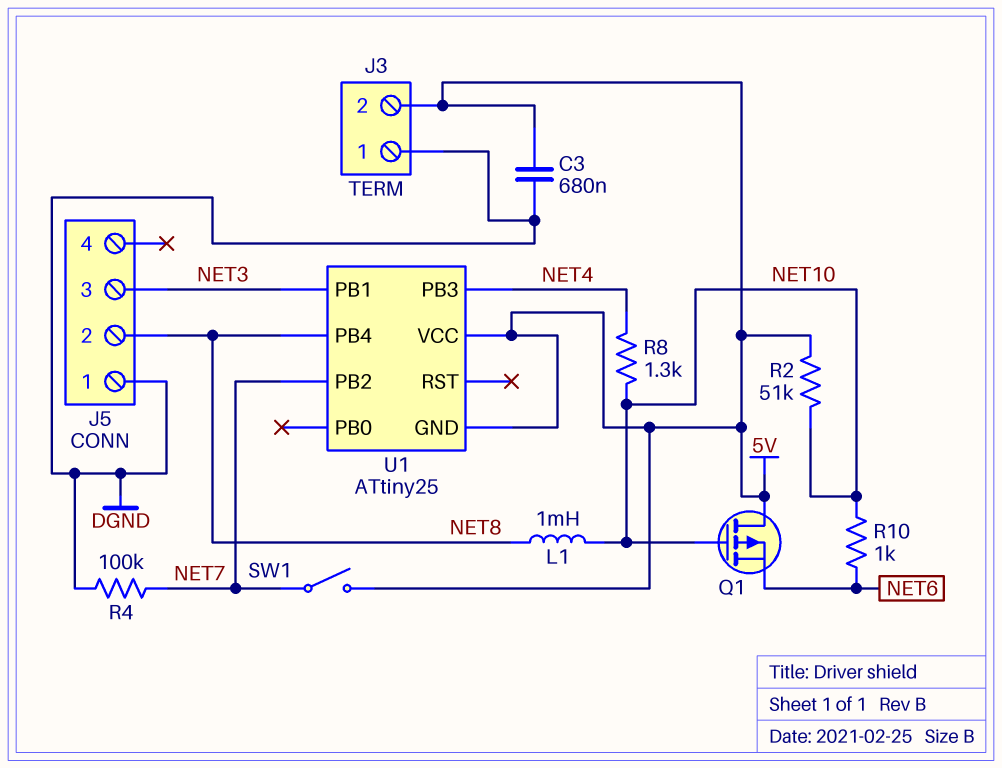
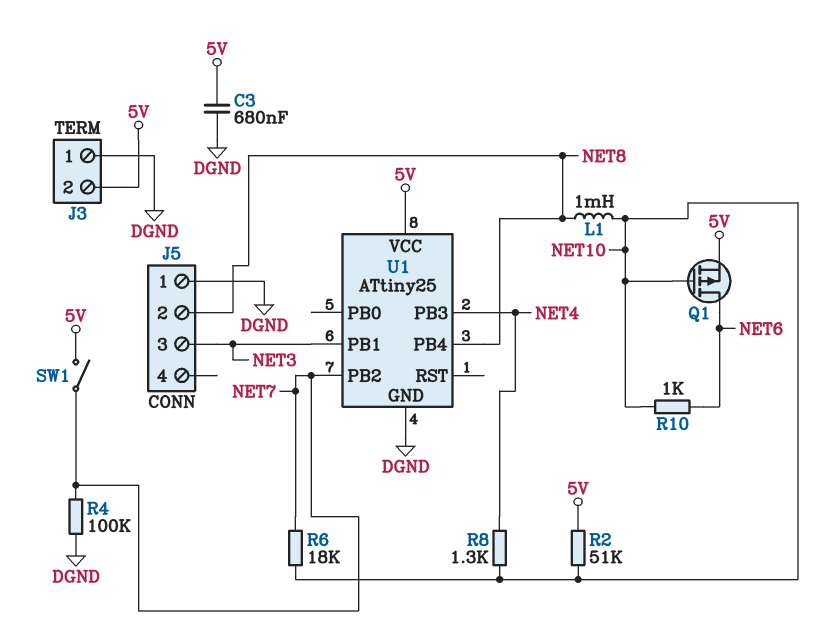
Q1: PMOS (G NET10, D 5V, S NET6) -> PMOS (G NET10, D NET6, S 5V)
R6: none -> 18k (NET7, NET10)
U1 pin GND: 5V -> DGND

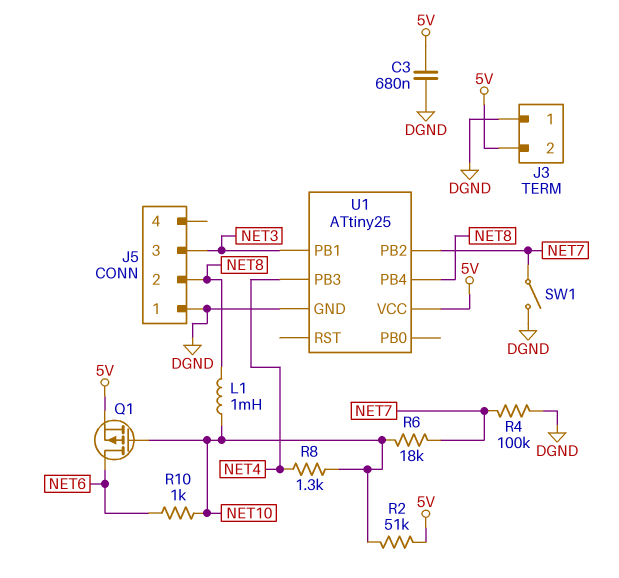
SW1: switch (5V, NET7) -> switch (DGND, NET7)

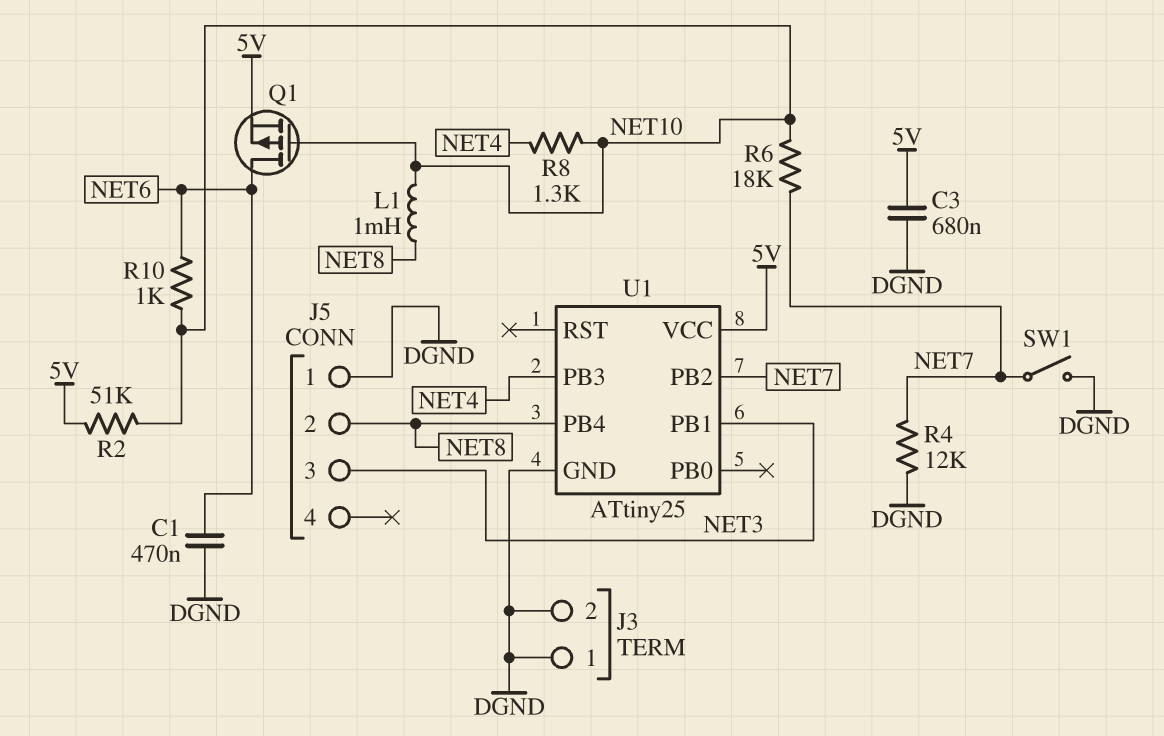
C1: none -> 470nF (DGND, NET6)
J3 pin 2: 5V -> DGND
R4: 100k (DGND, NET7) -> 12k (DGND, NET7)

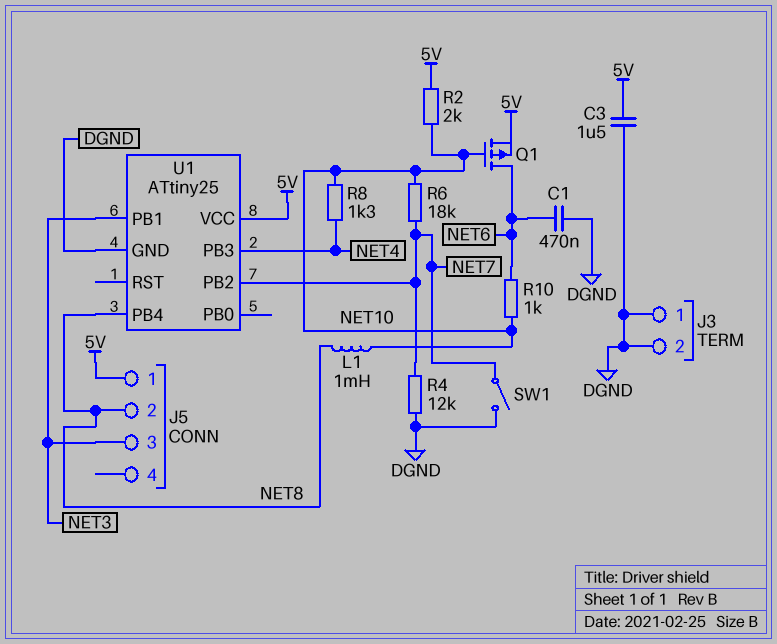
C3: 680nF (5V, DGND) -> 1.5uF (5V, DGND)
J5 pin 1: DGND -> 5V
R2: 51k (5V, NET10) -> 2k (5V, NET10)

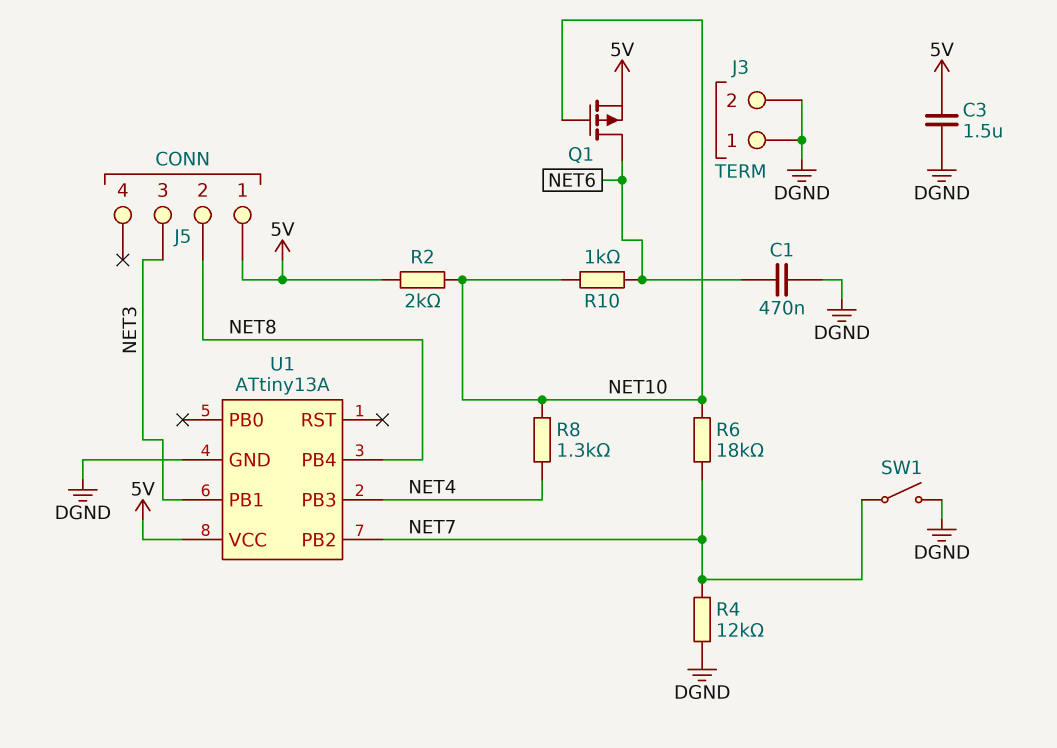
L1: 1mH (NET8, NET10) -> none
U1: ATtiny25 -> ATtiny13A

